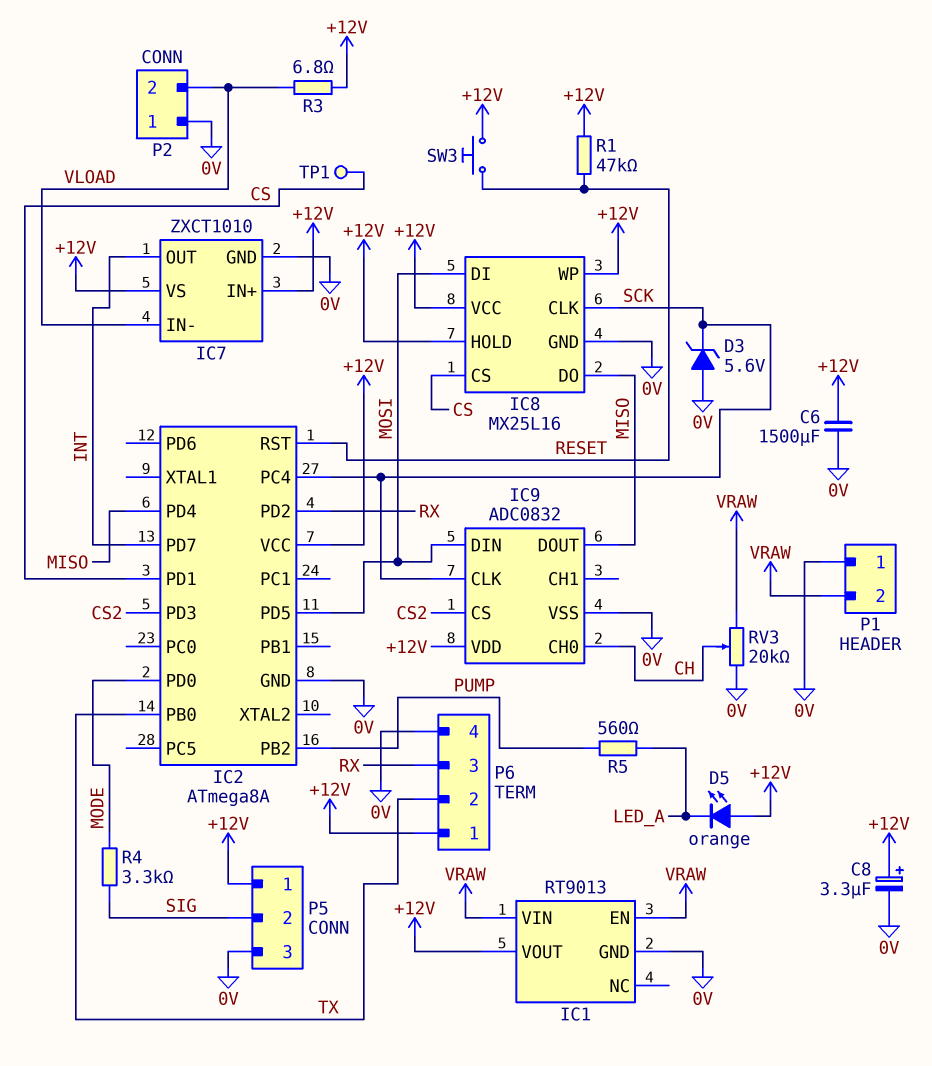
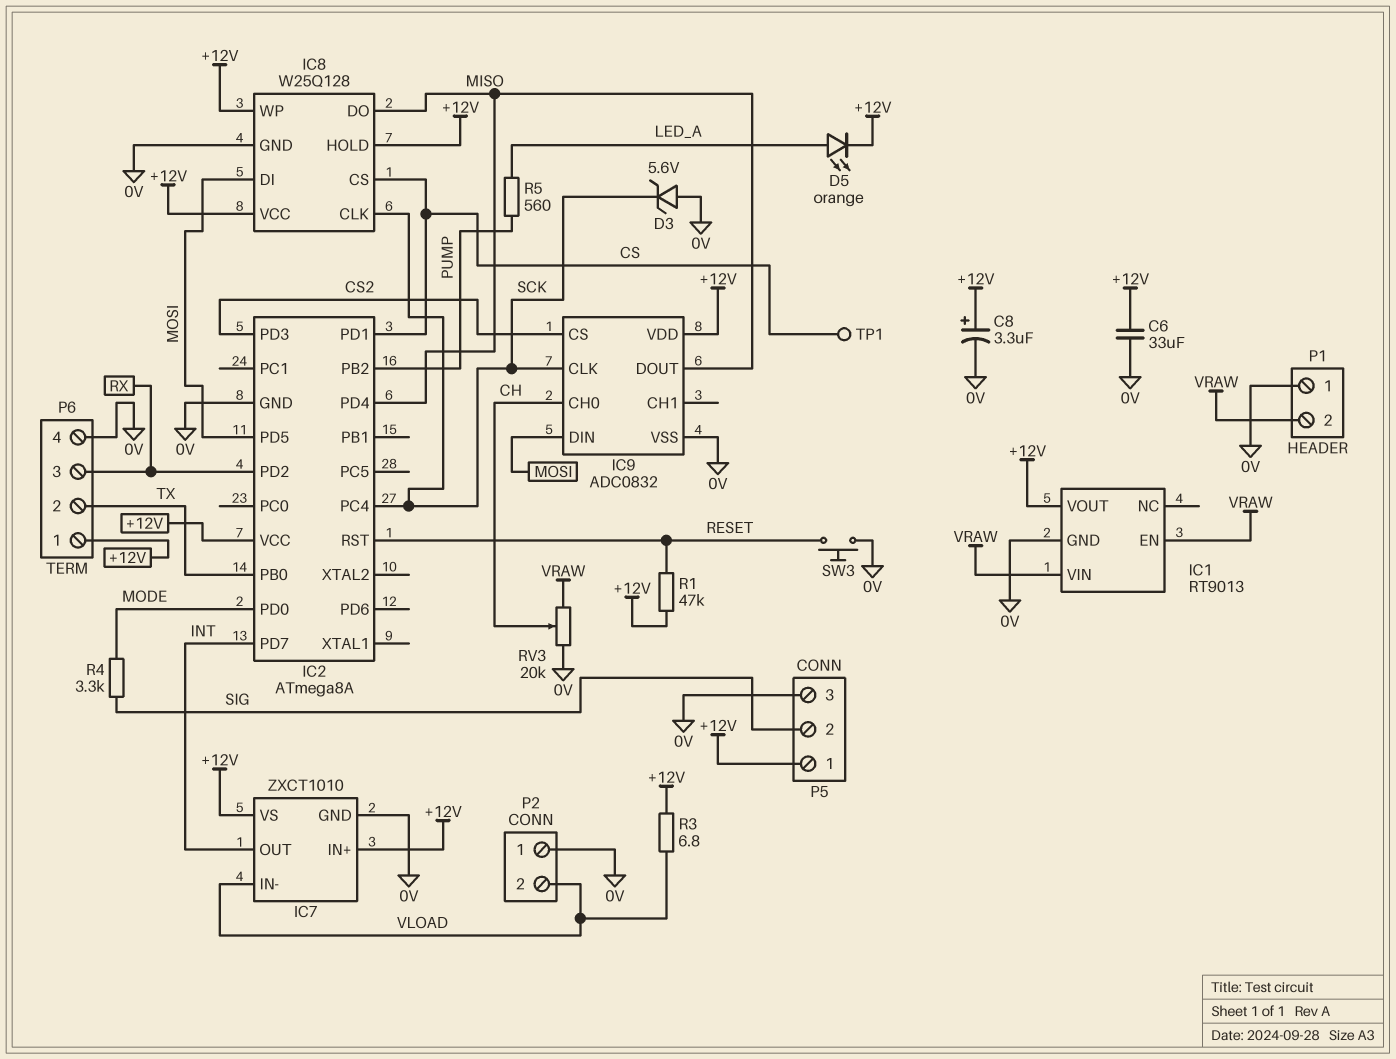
C6: 1500uF (+12V, 0V) -> 33uF (+12V, 0V)
D5: LED orange (A +12V, K LED_A) -> LED orange (A LED_A, K +12V)
IC8: MX25L16 -> W25Q128
SW3: button (+12V, RESET) -> button (0V, RESET)

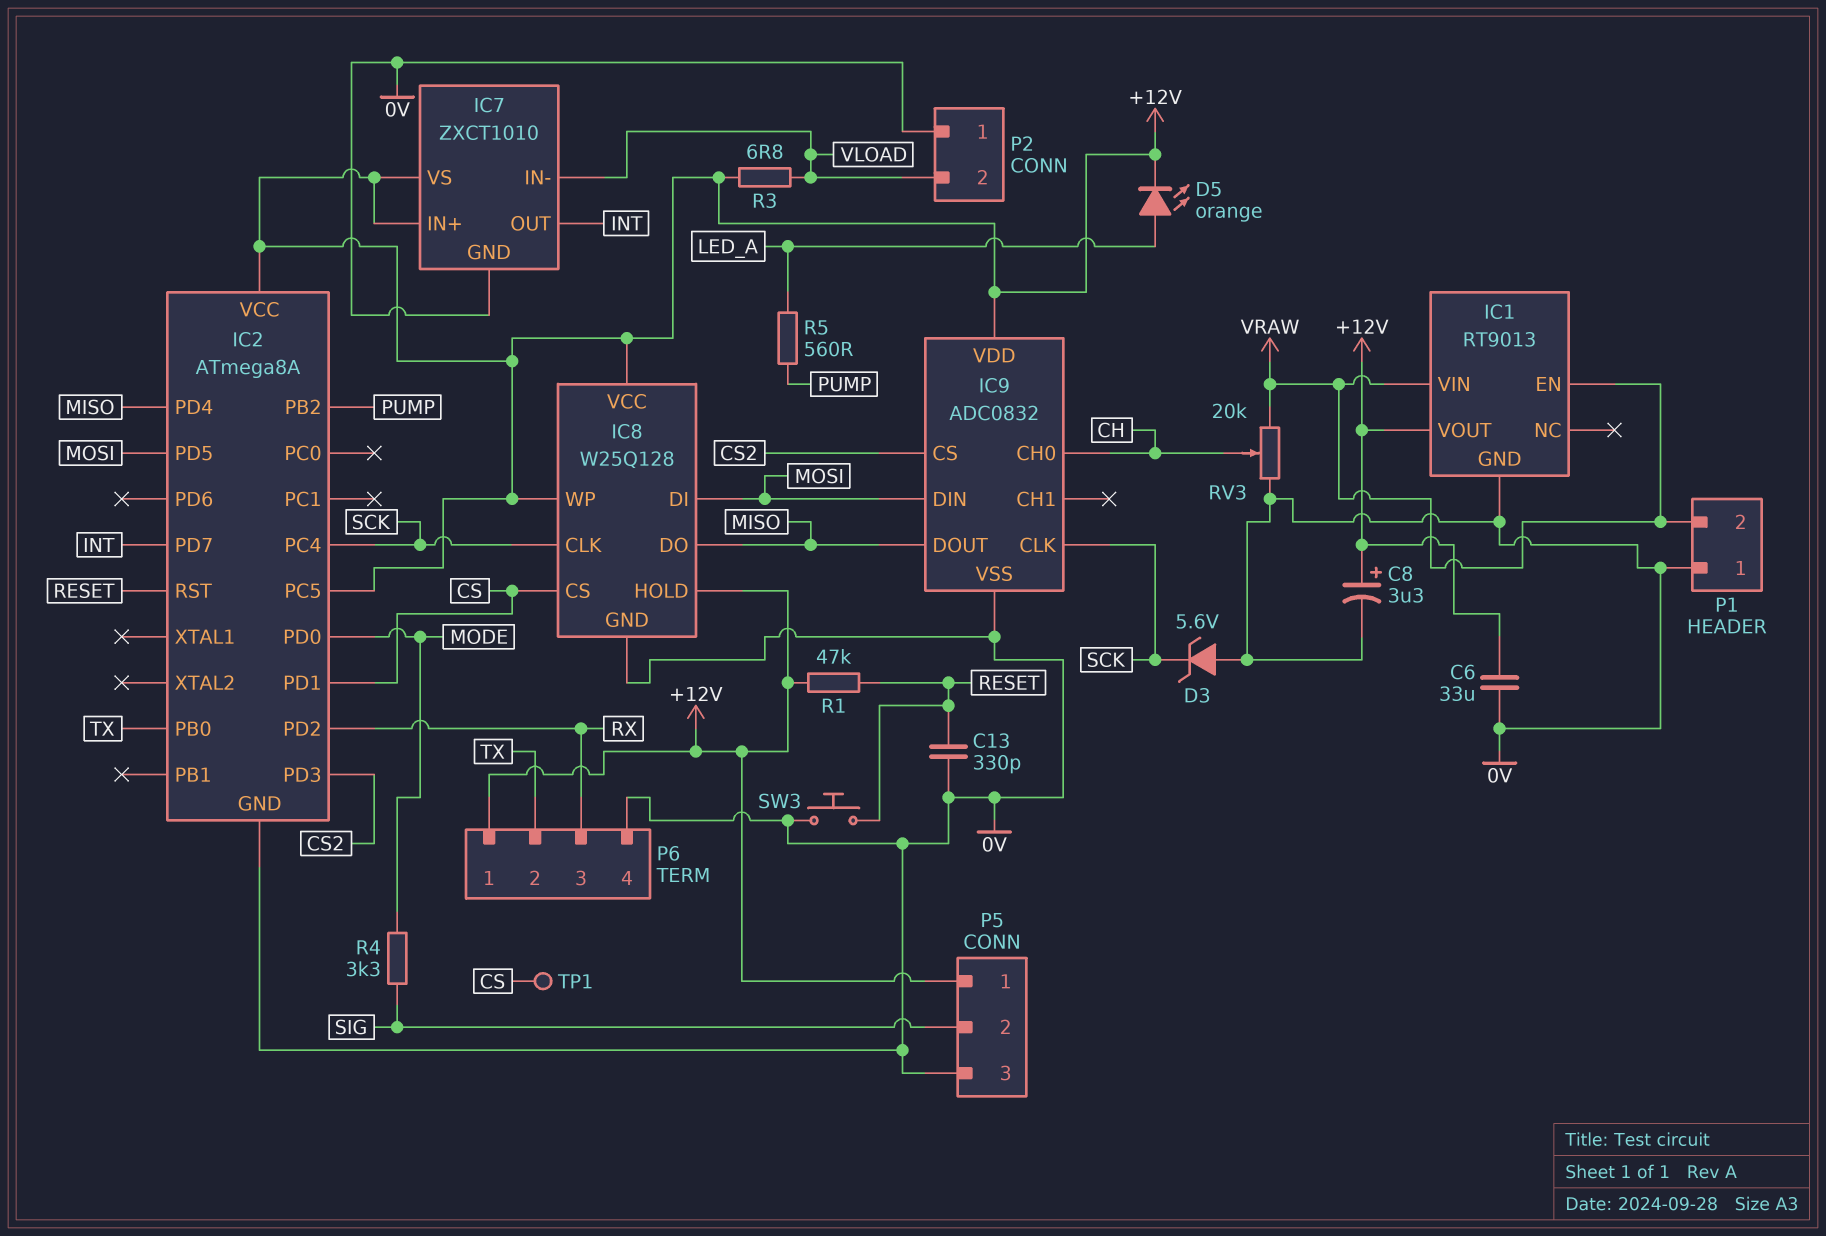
C13: none -> 330pF (0V, RESET)
IC2 pin PC5: none -> +12V

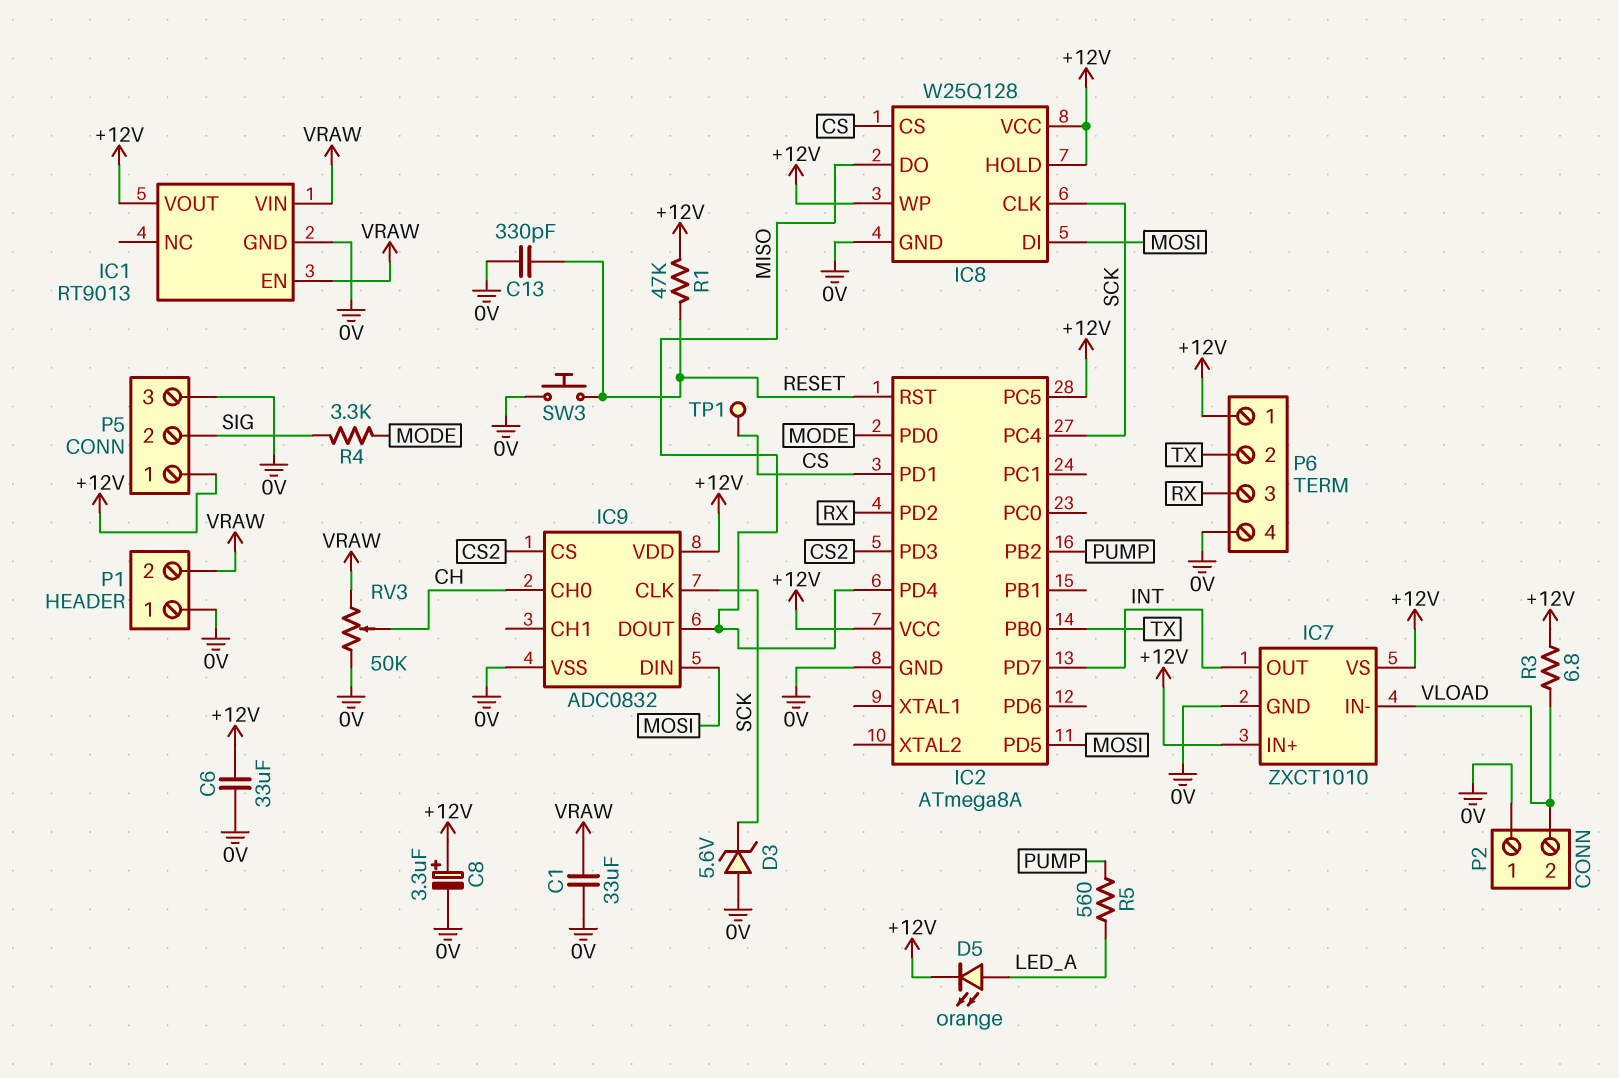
C1: none -> 33uF (0V, VRAW)
RV3: 20k (0V, VRAW, wiper CH) -> 50k (0V, VRAW, wiper CH)

